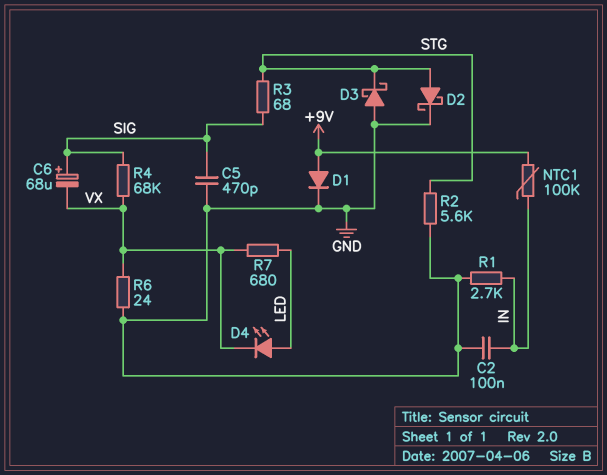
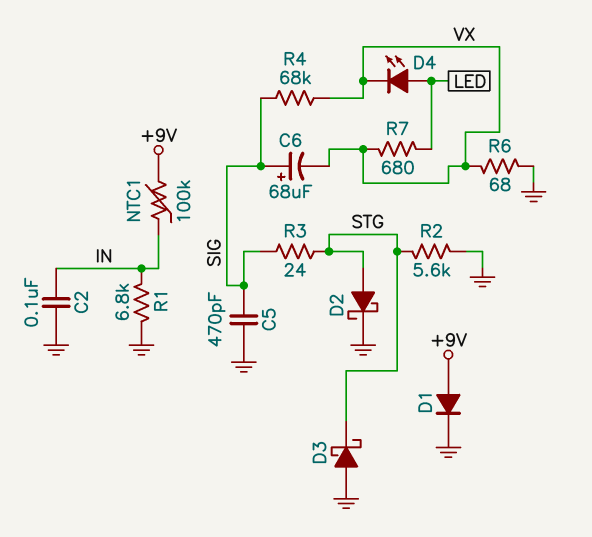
R1: 2.7k (GND, IN) -> 6.8k (GND, IN)
R3: 68 (SIG, STG) -> 24 (SIG, STG)
R6: 24 (GND, VX) -> 68 (GND, VX)

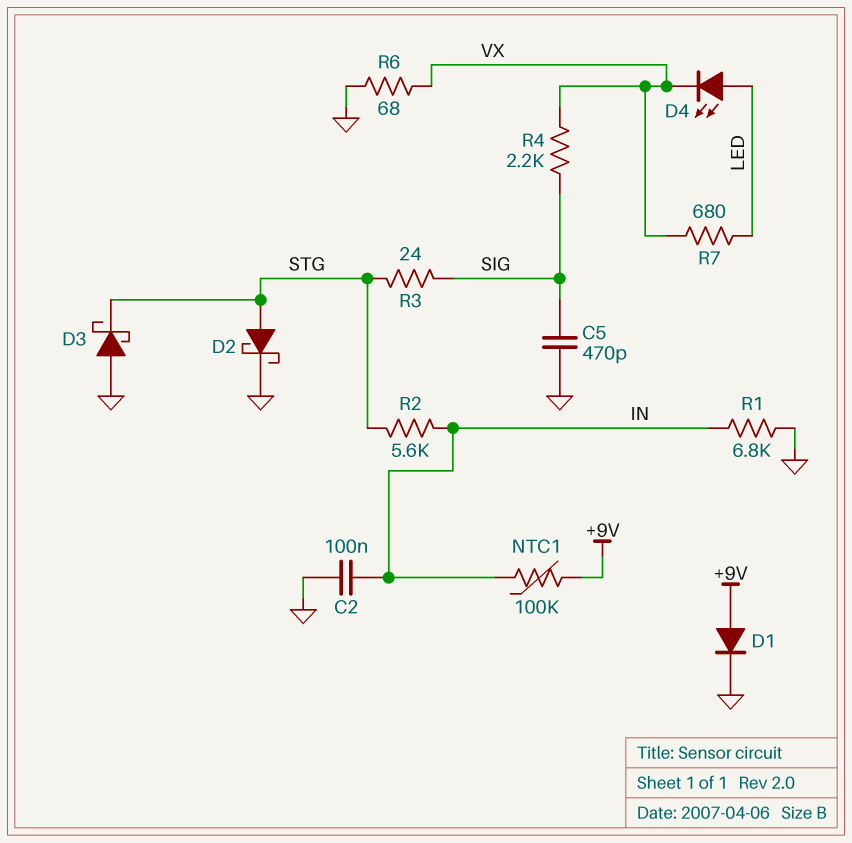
C6: 68uF (plus SIG, minus VX) -> none
R2: 5.6k (GND, STG) -> 5.6k (IN, STG)
R4: 68k (SIG, VX) -> 2.2k (SIG, VX)

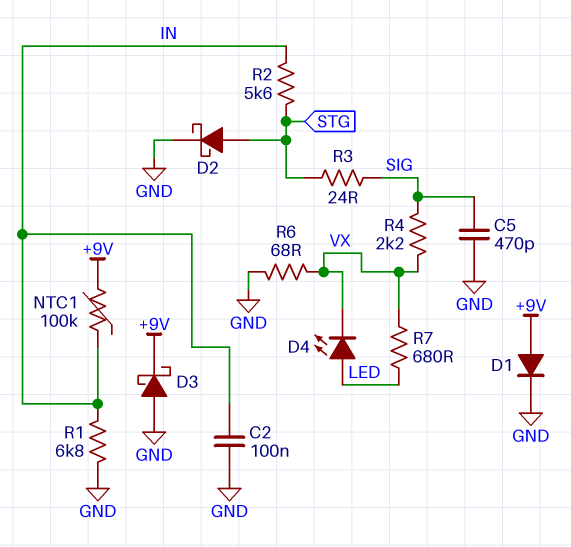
D3: schottky (A GND, K STG) -> schottky (A GND, K +9V)

